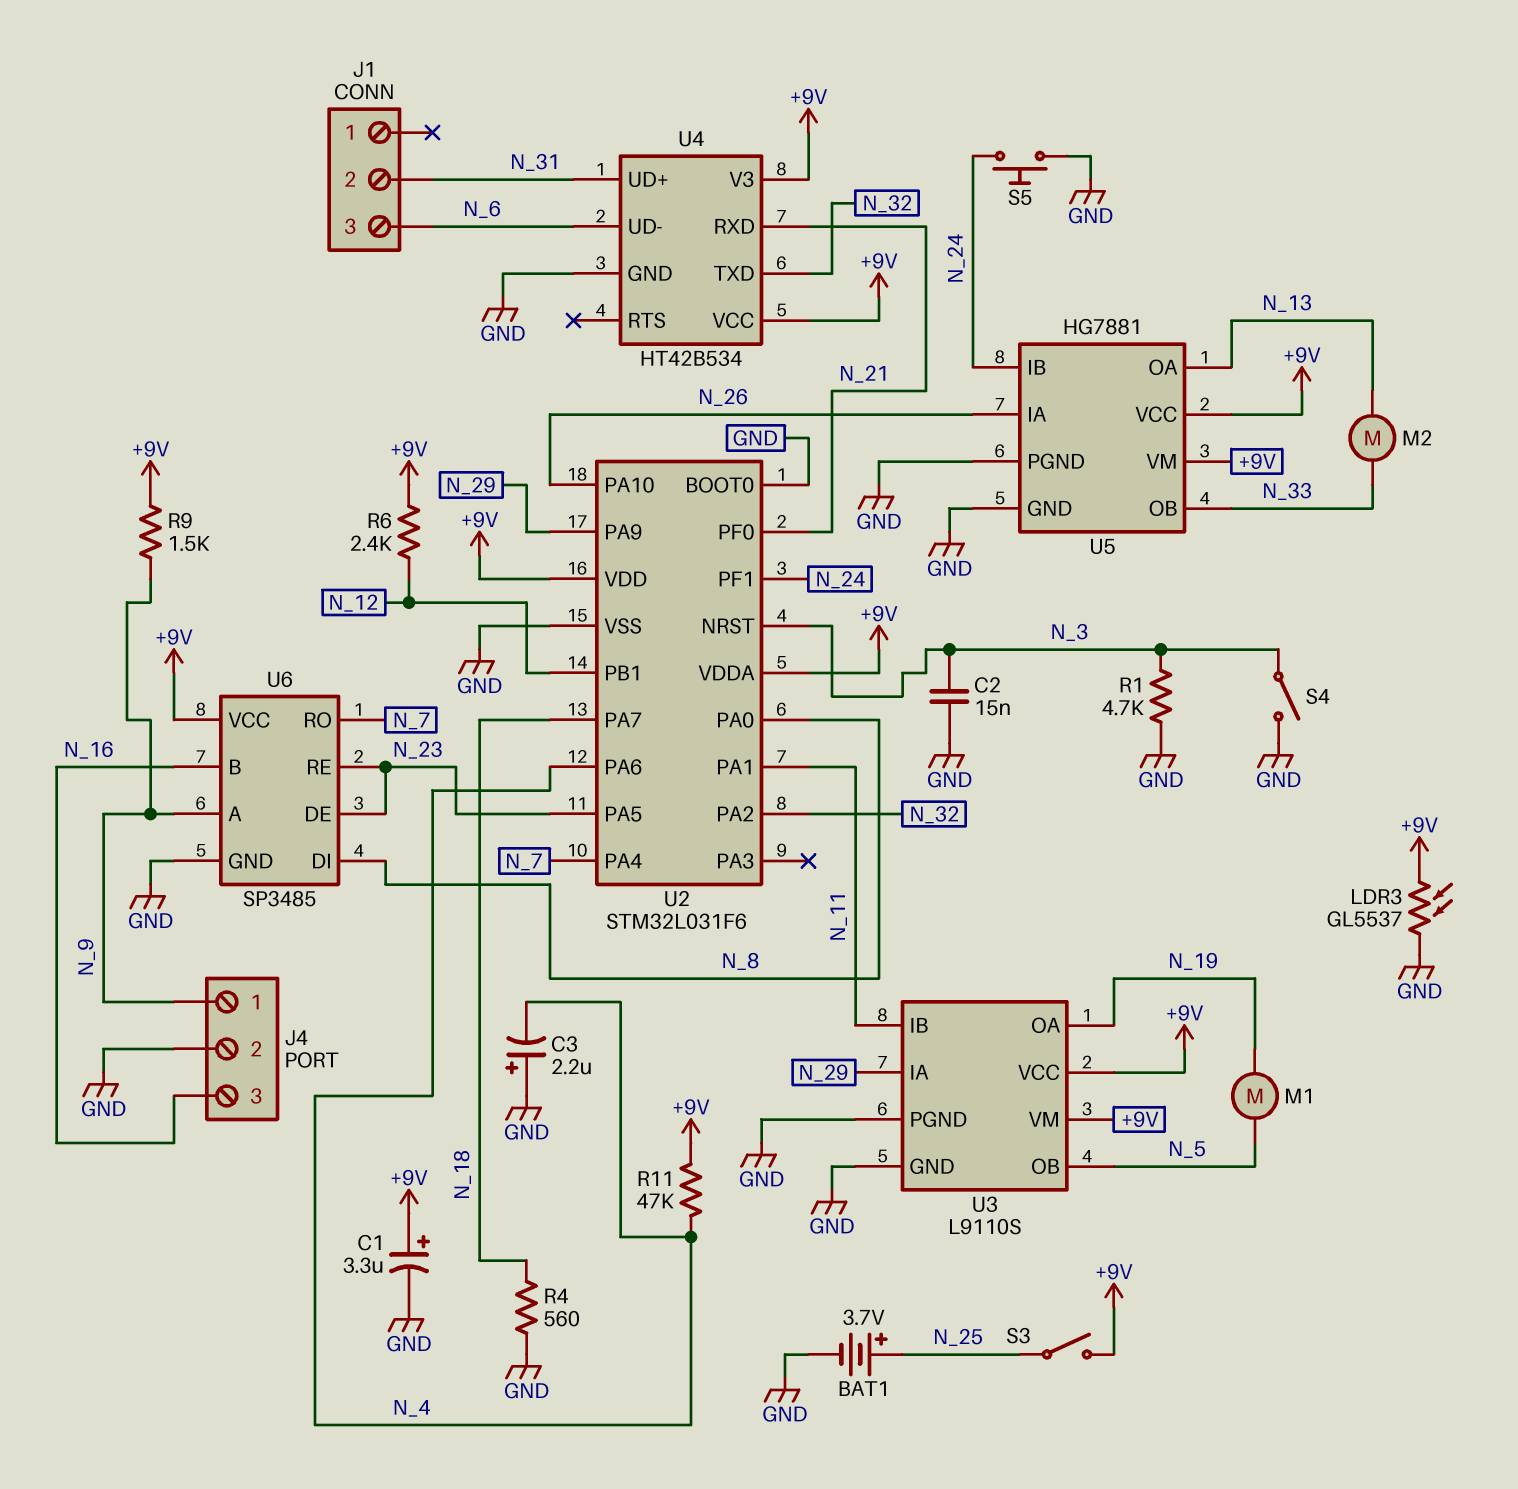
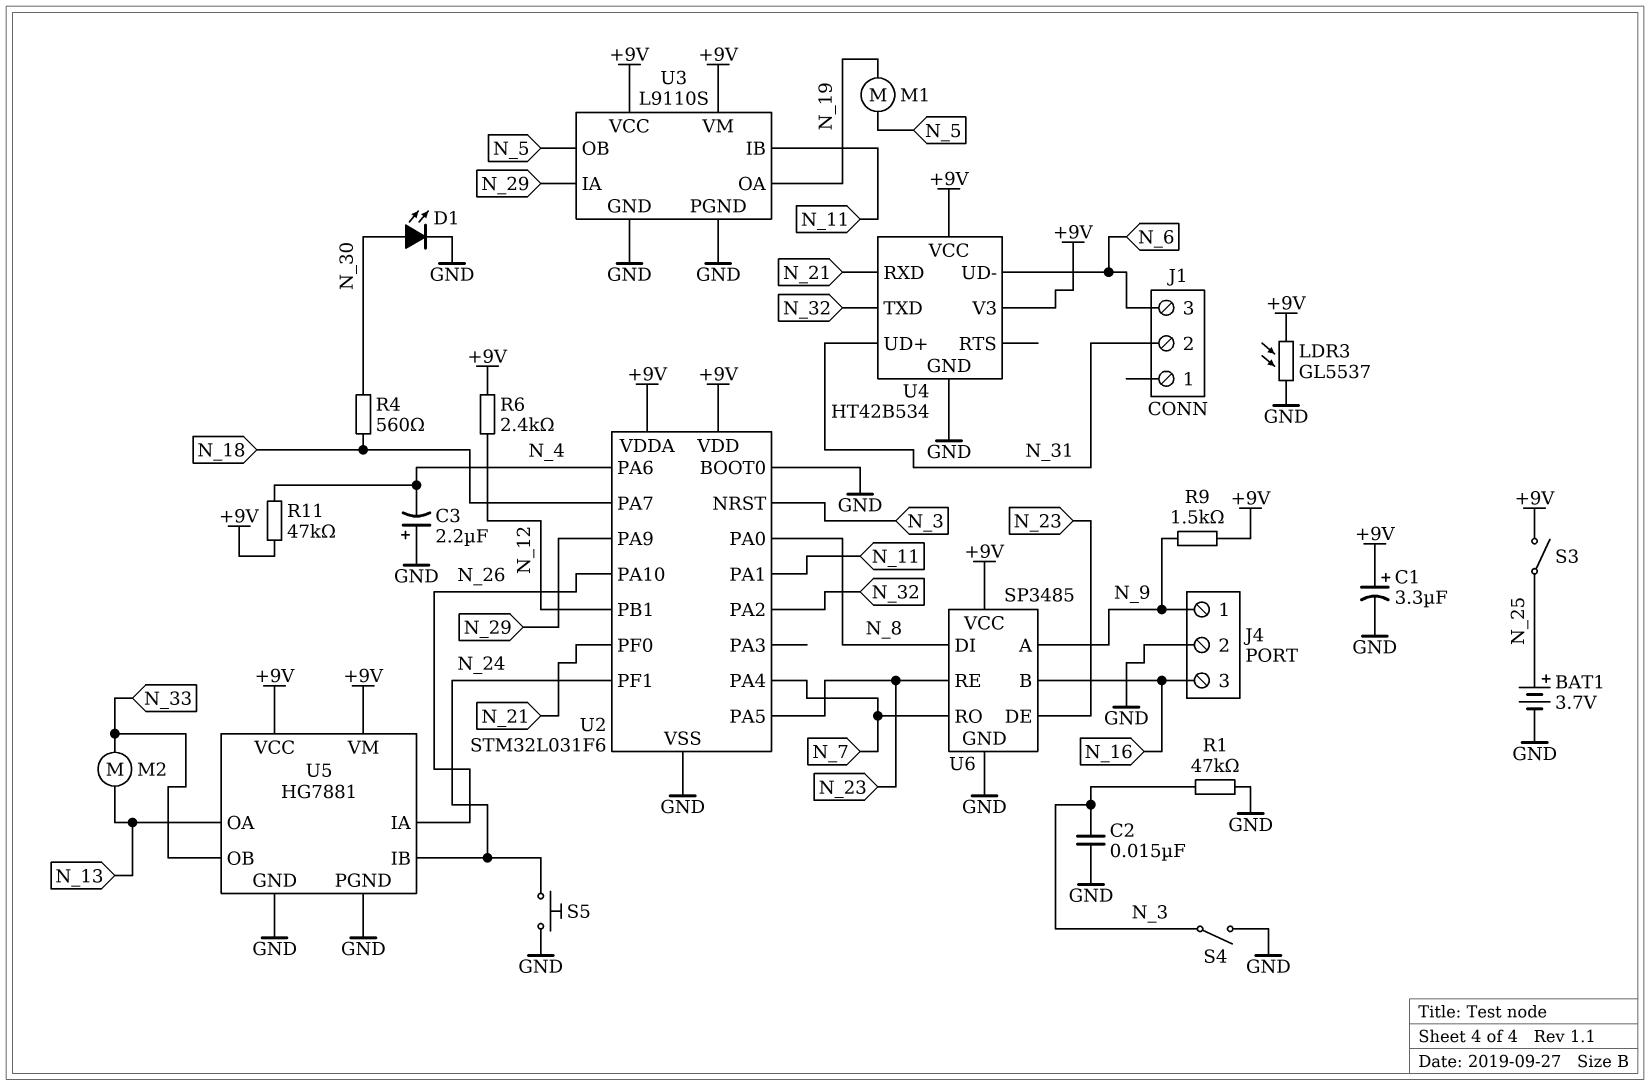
D1: none -> LED (A N_30, K GND)
R1: 4.7k (GND, N_3) -> 47k (GND, N_3)
R4: 560 (GND, N_18) -> 560 (N_18, N_30)

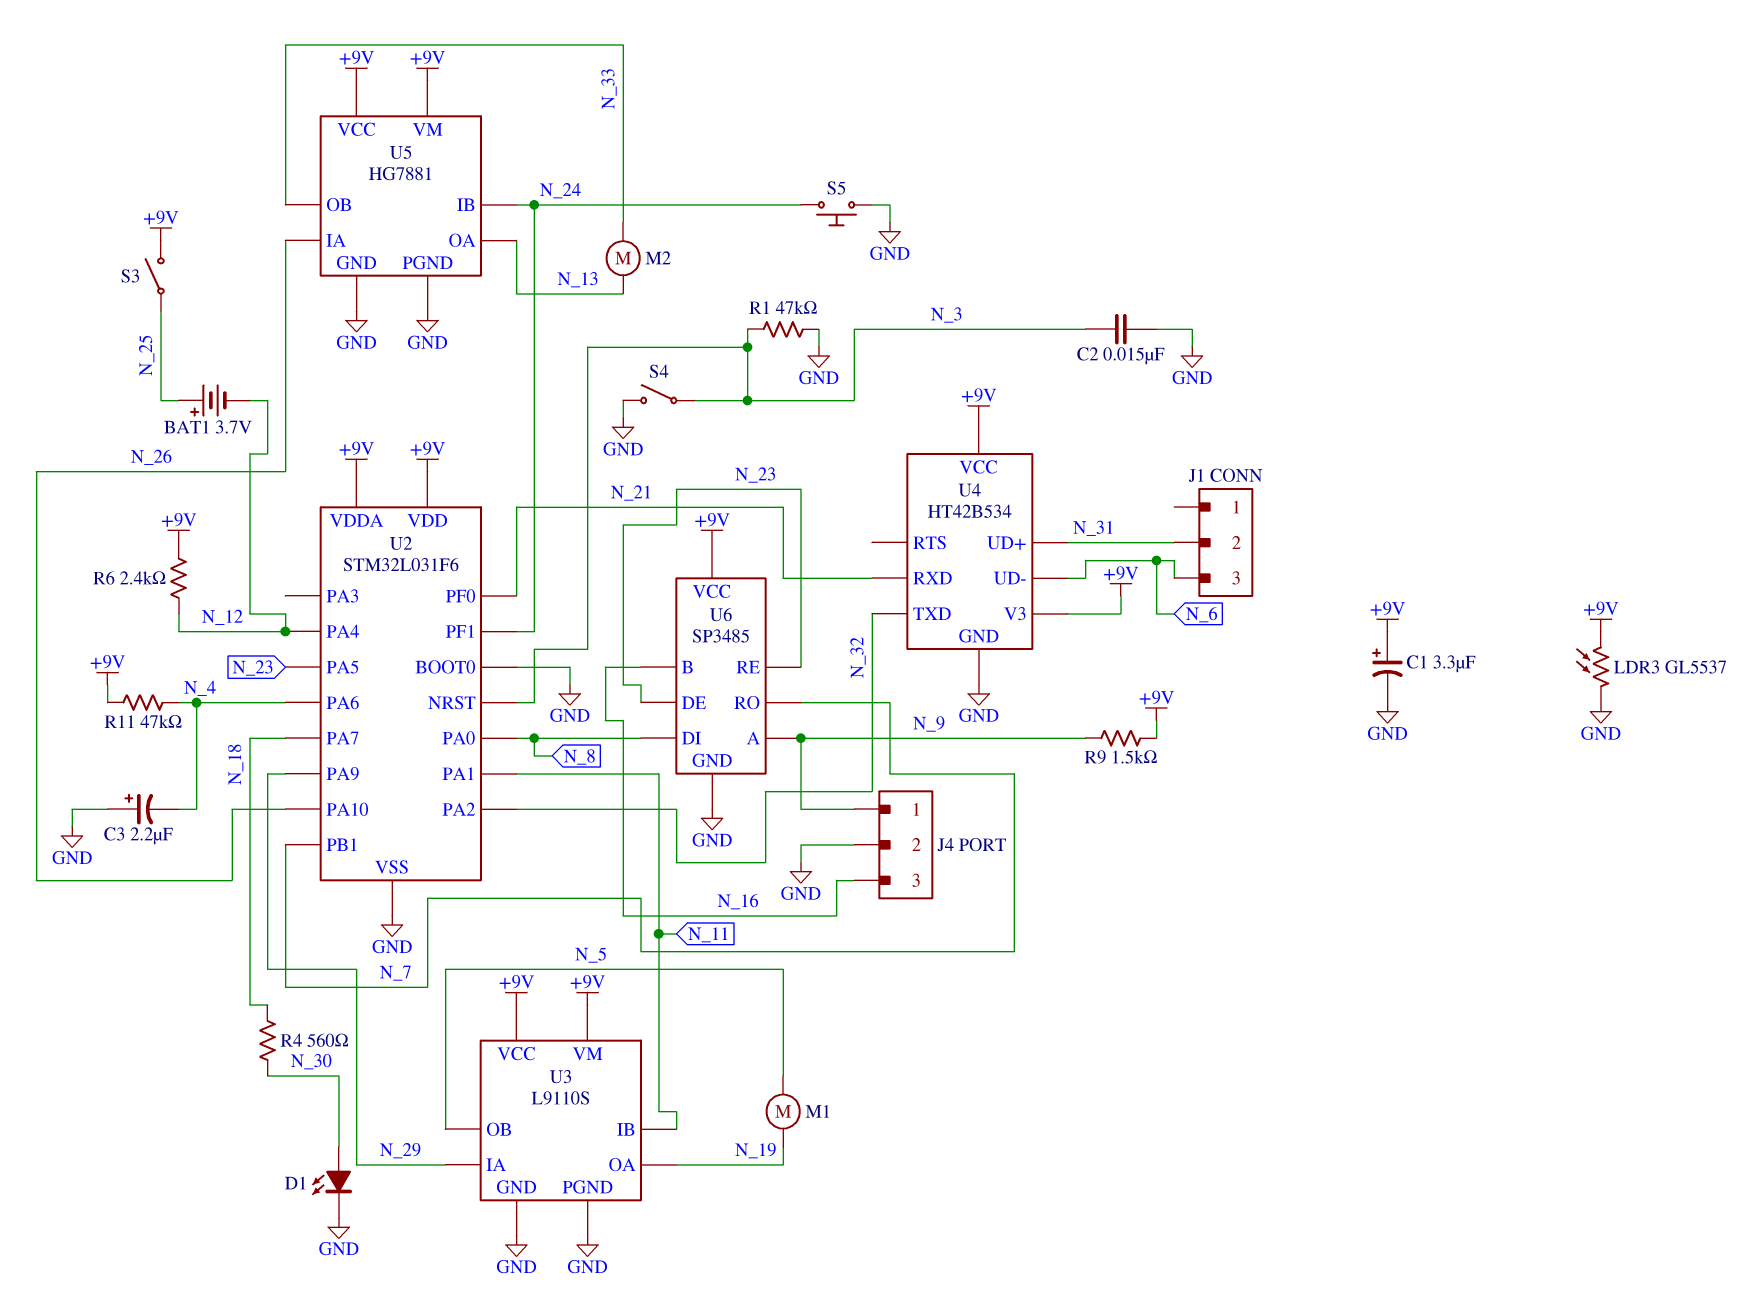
BAT1: 3.7V (plus N_25, minus GND) -> 3.7V (plus N_25, minus N_12)
U2 pin PA4: N_7 -> N_12
U2 pin PB1: N_12 -> N_7

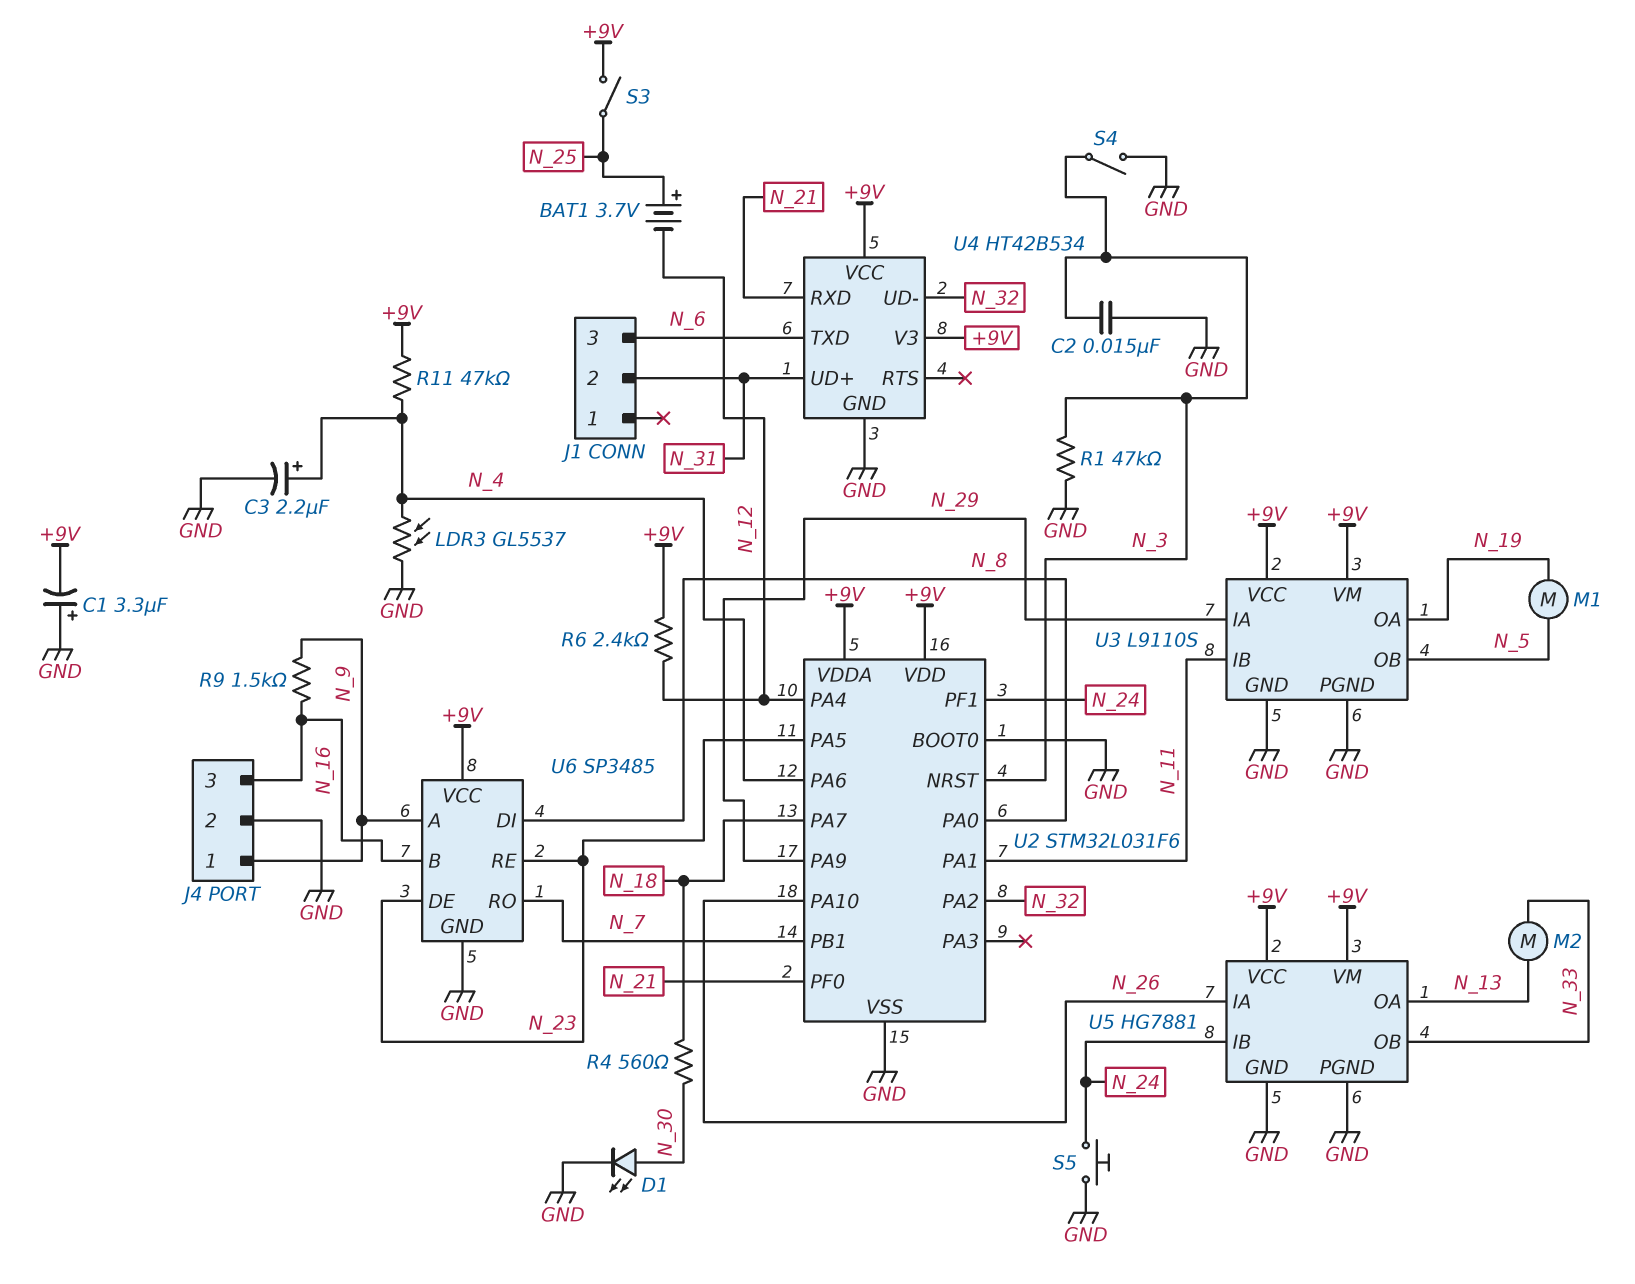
C1: 3.3uF (plus +9V, minus GND) -> 3.3uF (plus GND, minus +9V)
C3: 2.2uF (plus GND, minus N_4) -> 2.2uF (plus N_4, minus GND)
LDR3: GL5537 (+9V, GND) -> GL5537 (GND, N_4)
R9: 1.5k (+9V, N_9) -> 1.5k (N_9, N_16)
U4 pin TXD: N_32 -> N_6
U4 pin UD-: N_6 -> N_32

